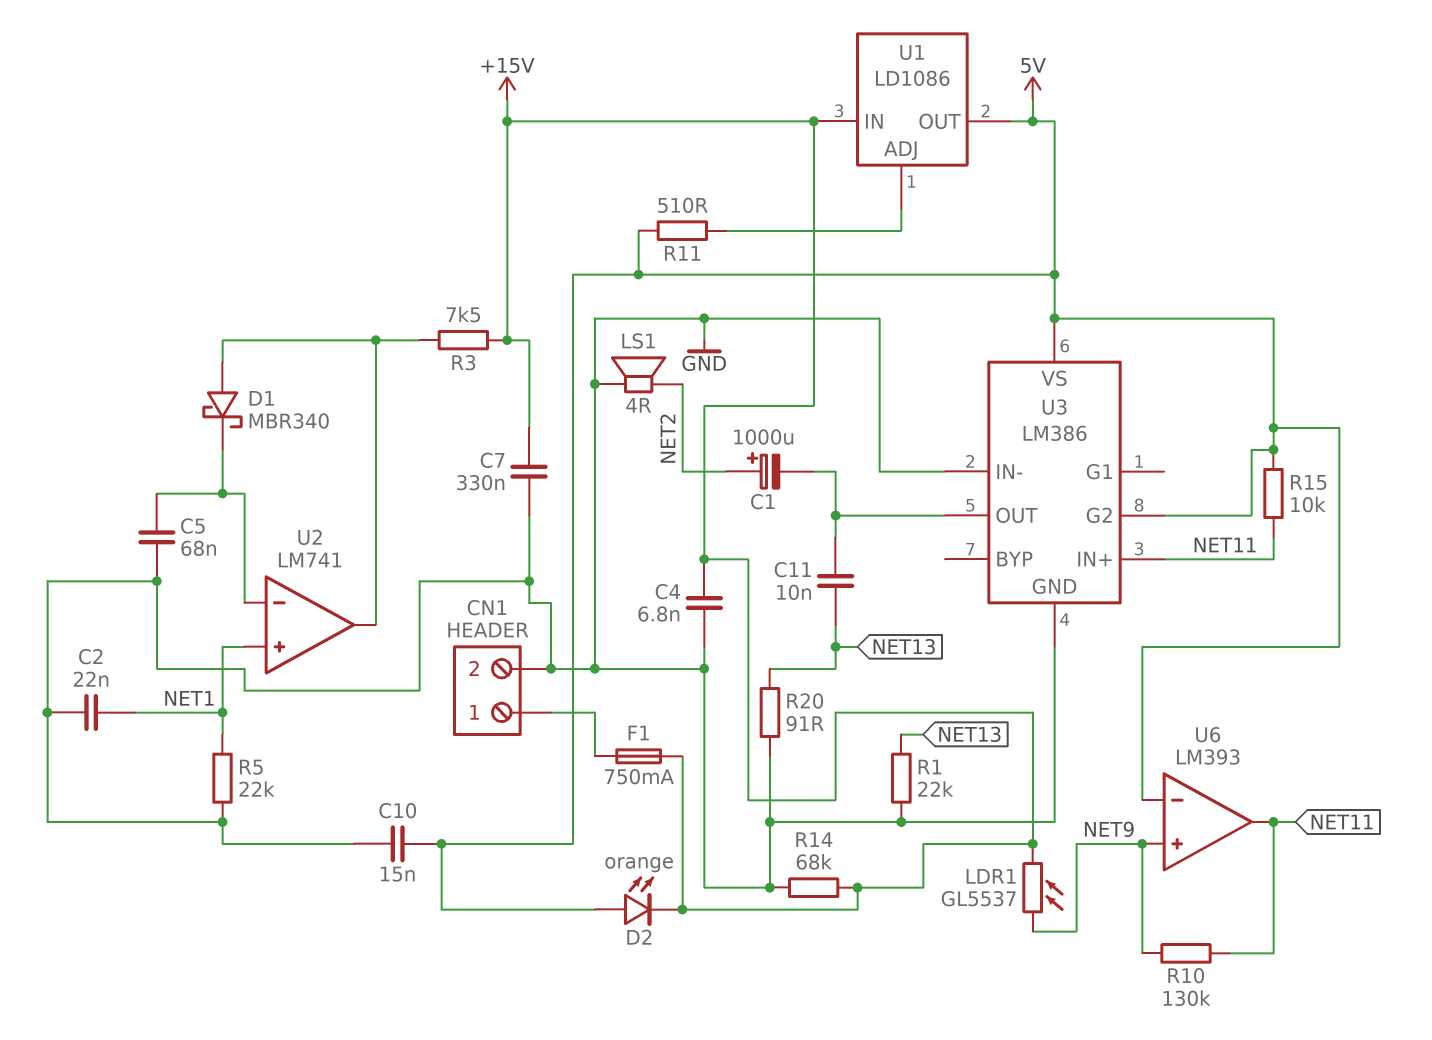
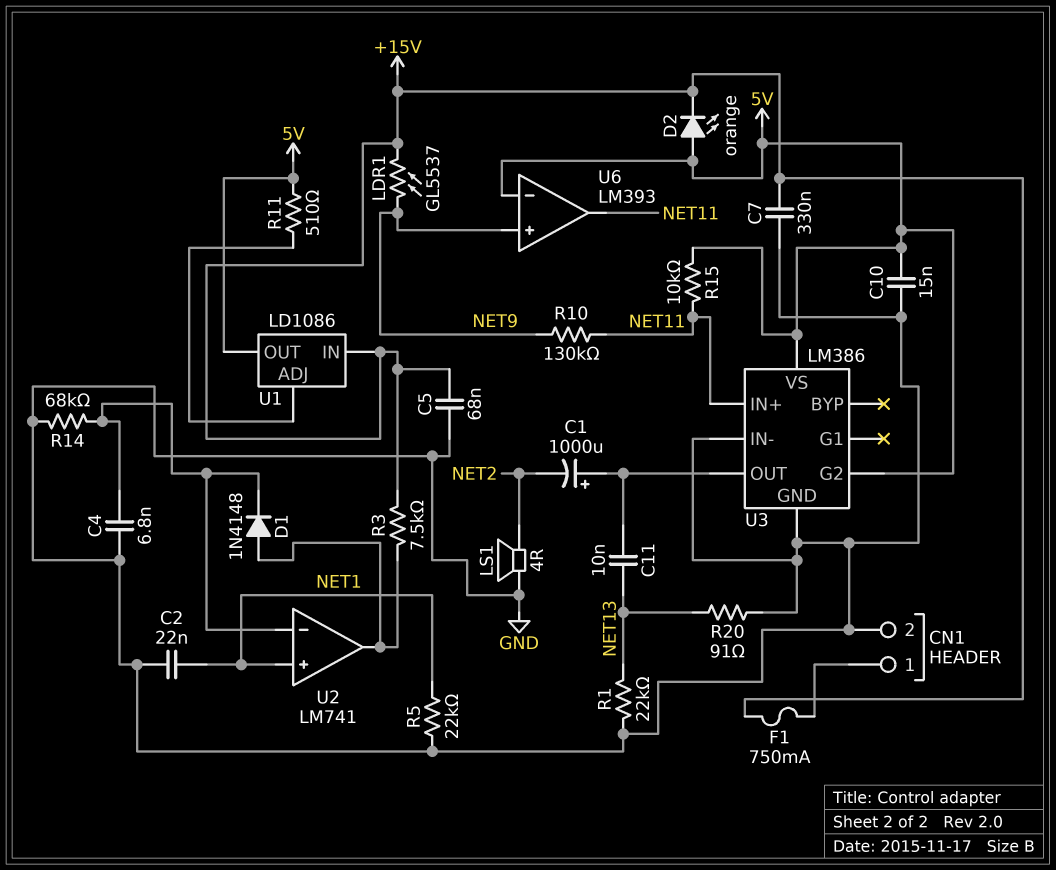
C1: 1000uF (plus NET2, minus U3/OUT) -> 1000uF (plus U3/OUT, minus NET2)
C4: 6.8nF (+15V, GND) -> 6.8nF (GND, U2/in-)
C5: 68nF (GND, U2/in-) -> 68nF (+15V, GND)
D1: schottky MBR340 (A U2/out, K U2/in-) -> diode 1N4148 (A U2/out, K U2/in-)
R14: 68k (+15V, GND) -> 68k (GND, U2/in-)

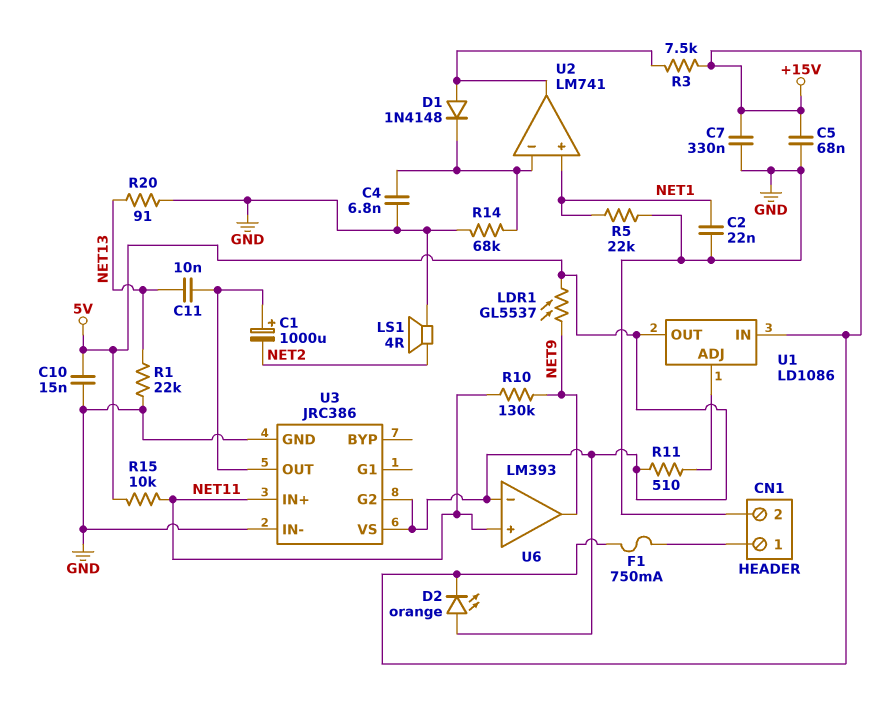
LDR1: GL5537 (+15V, NET9) -> GL5537 (5V, NET9)
U3: LM386 -> JRC386
U6 pin in+: NET9 -> NET11
U6 pin out: NET11 -> NET9

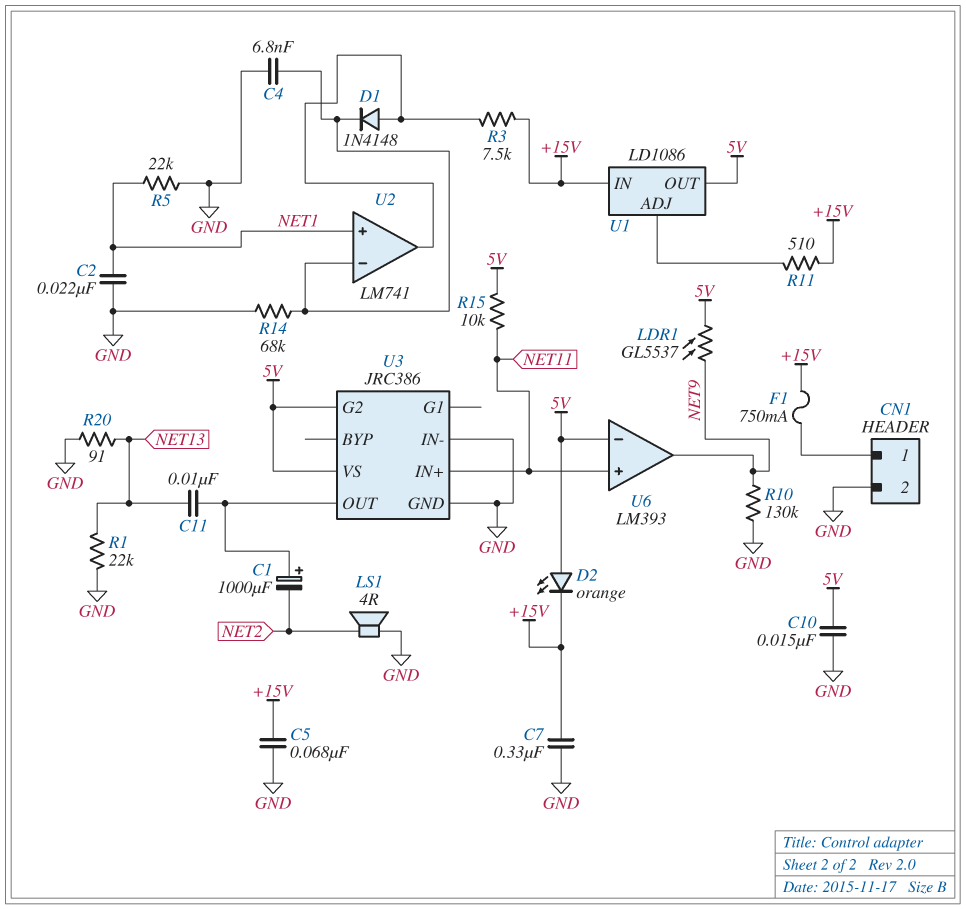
R10: 130k (NET9, NET11) -> 130k (GND, NET9)
R11: 510 (5V, U1/ADJ) -> 510 (+15V, U1/ADJ)

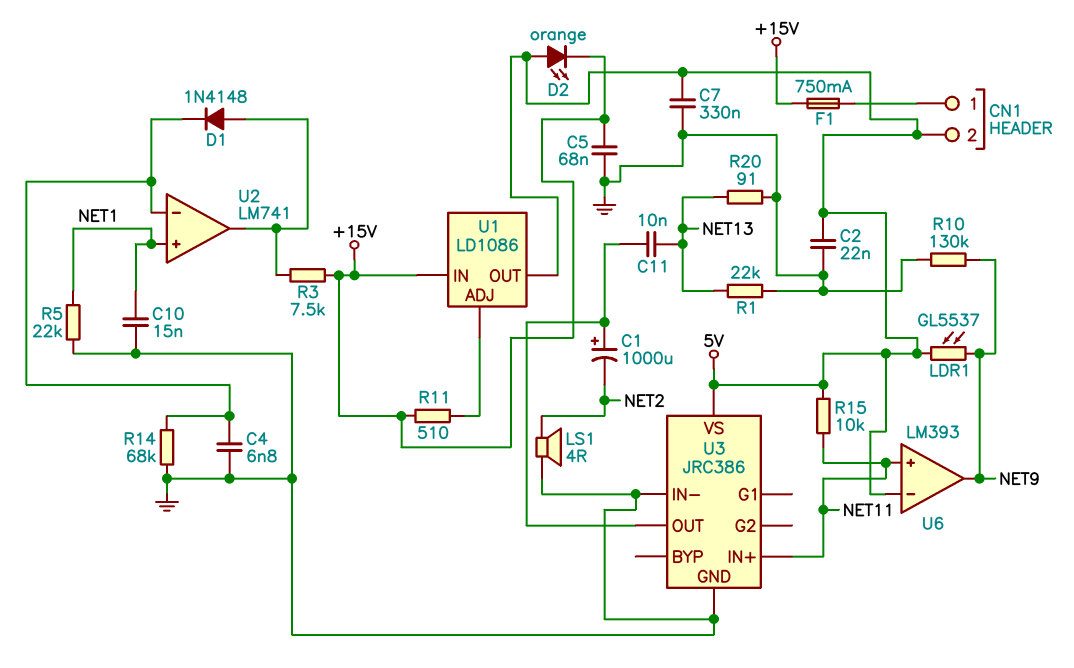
C2: 22nF (GND, NET1) -> 22nF (5V, GND)
C7: 330nF (+15V, GND) -> 330nF (5V, GND)
C10: 15nF (5V, GND) -> 15nF (GND, NET1)
CN1 pin 2: GND -> 5V
U3 pin G2: 5V -> none

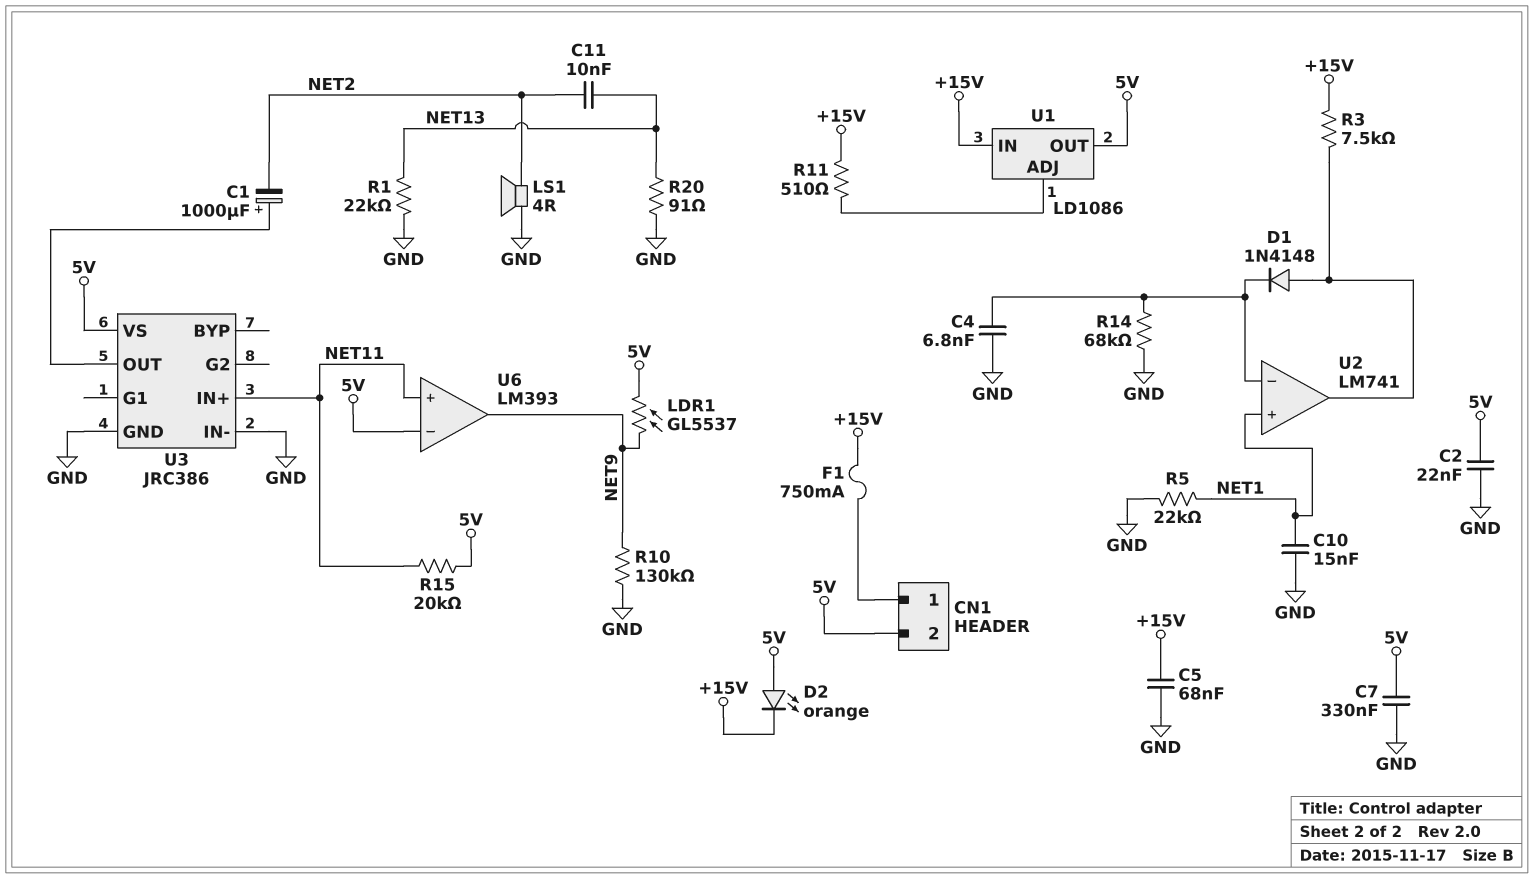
C11: 10nF (NET13, U3/OUT) -> 10nF (NET2, NET13)
R15: 10k (5V, NET11) -> 20k (5V, NET11)

